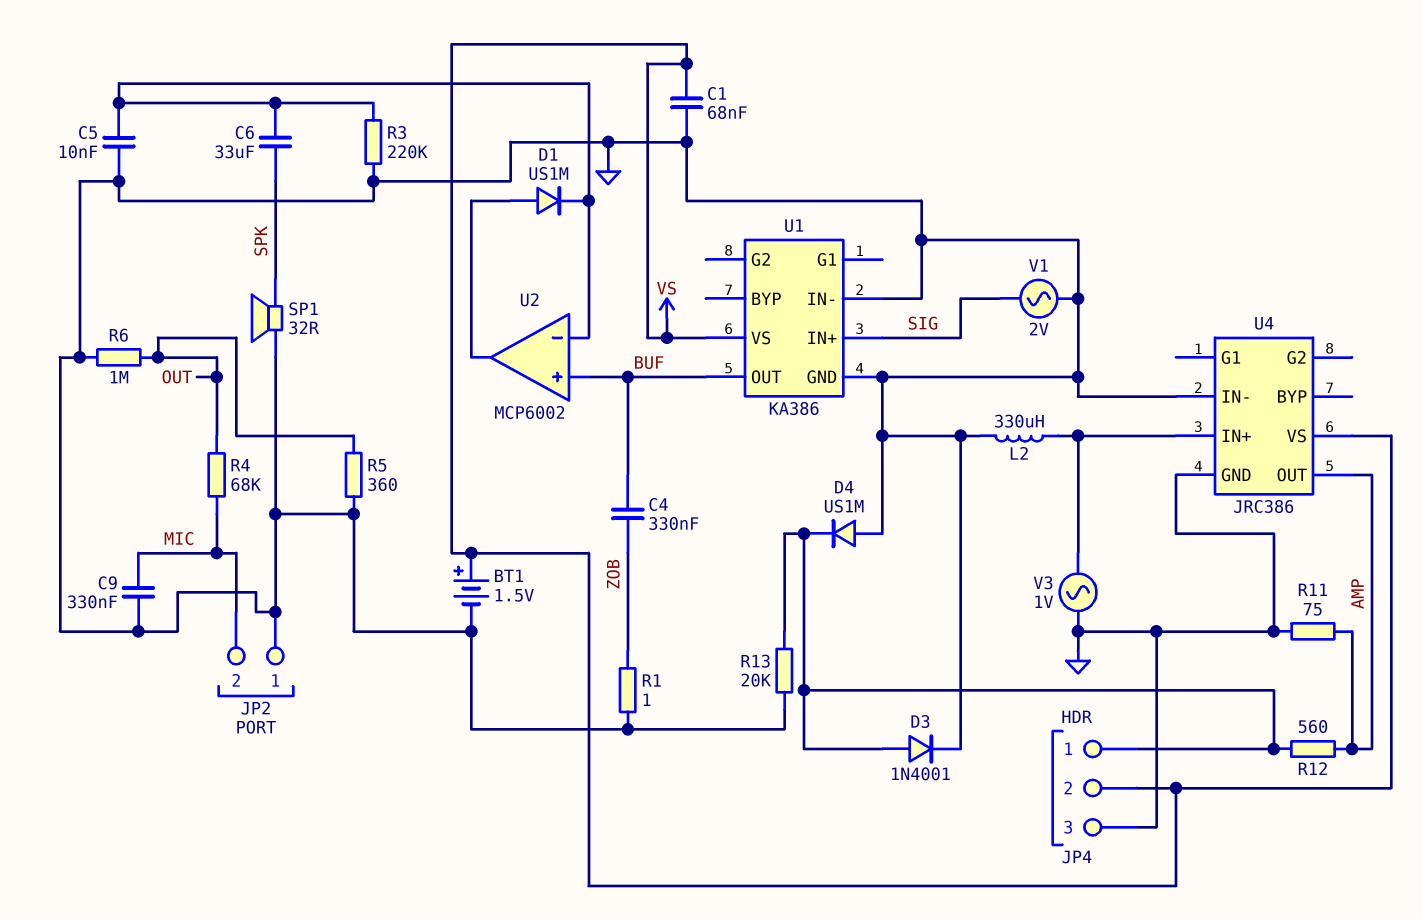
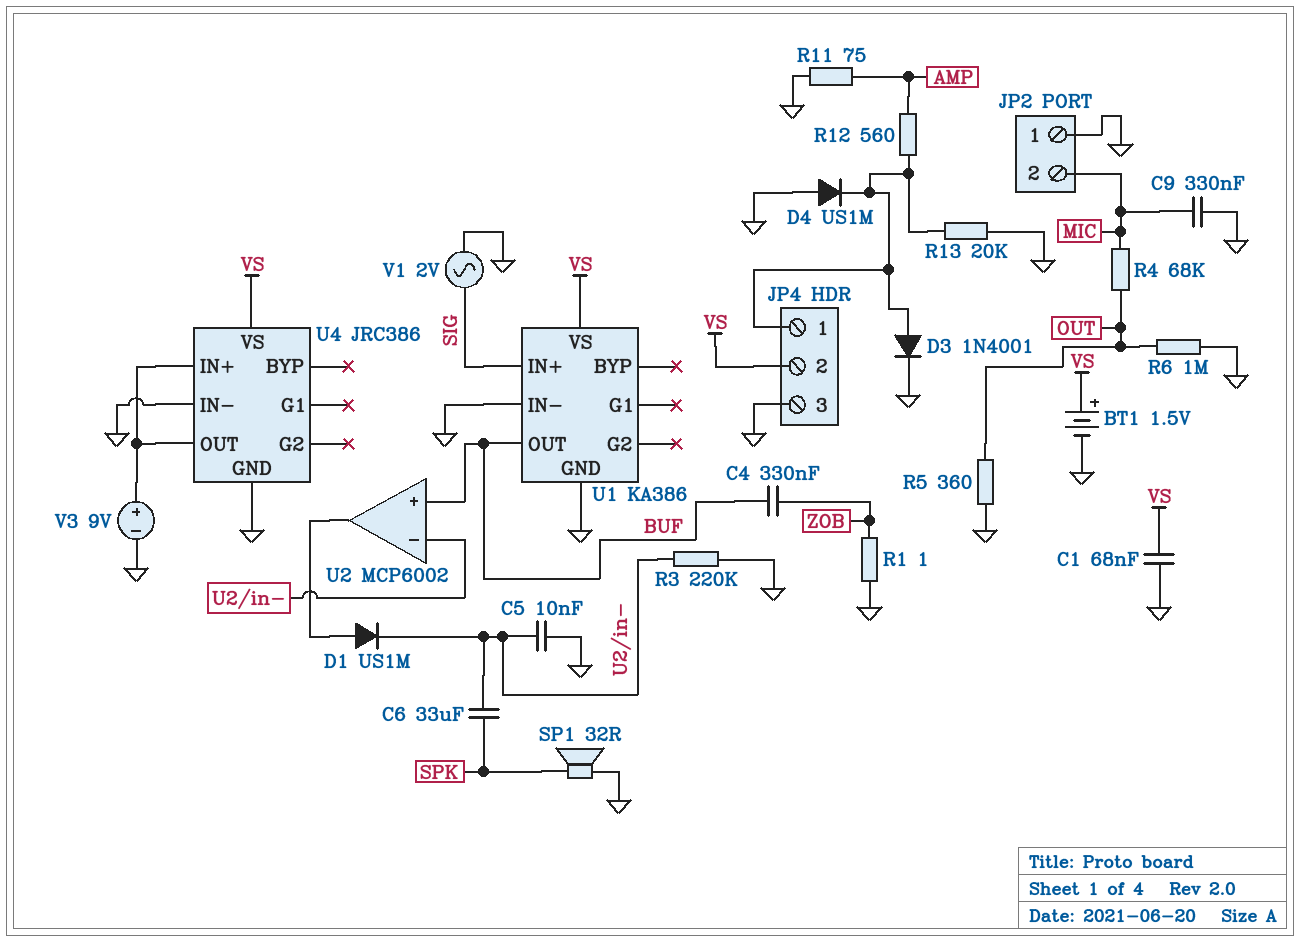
L2: 330uH (GND, U4/IN+) -> none
U4 pin OUT: AMP -> U4/IN+
V3: AC 1V (GND, U4/IN+) -> 9V (plus U4/IN+, minus GND)

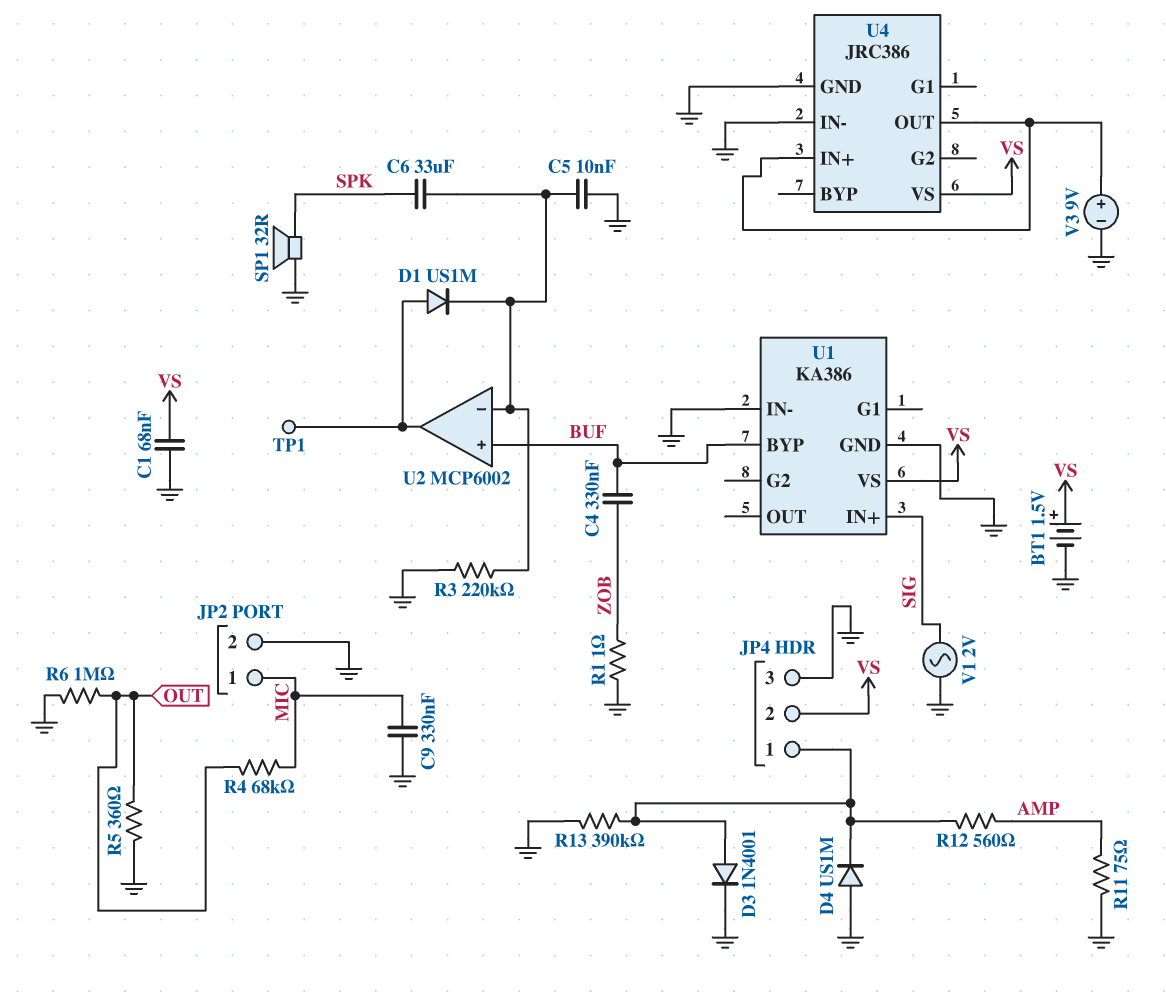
JP2 pin 1: GND -> MIC
JP2 pin 2: MIC -> GND
R13: 20k (GND, JP4/1) -> 390k (GND, JP4/1)
TP1: none -> test point (U2/out)
U1 pin BYP: none -> BUF
U1 pin OUT: BUF -> none

